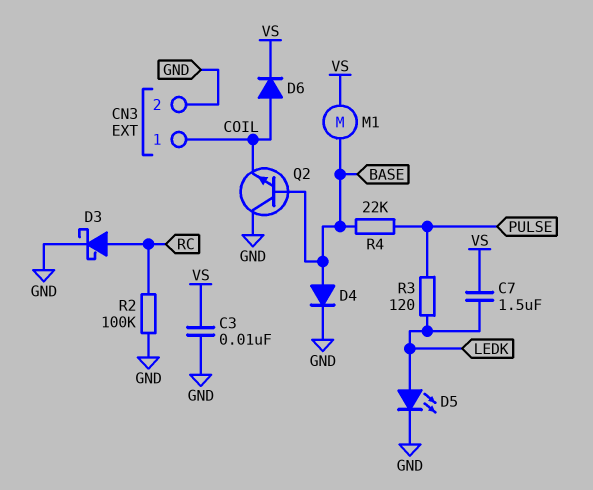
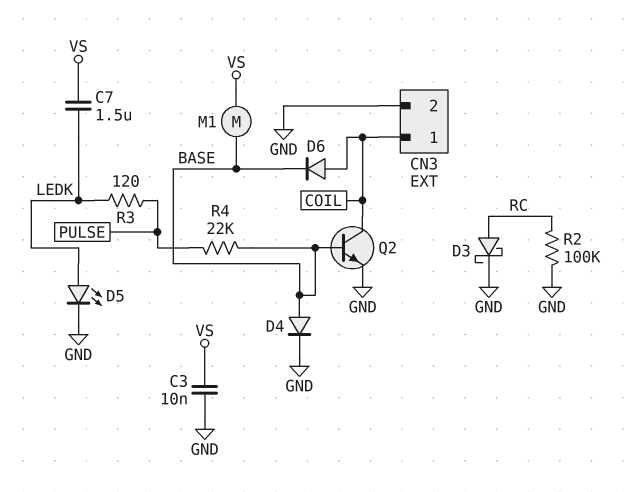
D6: diode (A COIL, K VS) -> diode (A COIL, K BASE)
Q2: NPN (B BASE, C GND, E COIL) -> NPN (B BASE, C COIL, E GND)

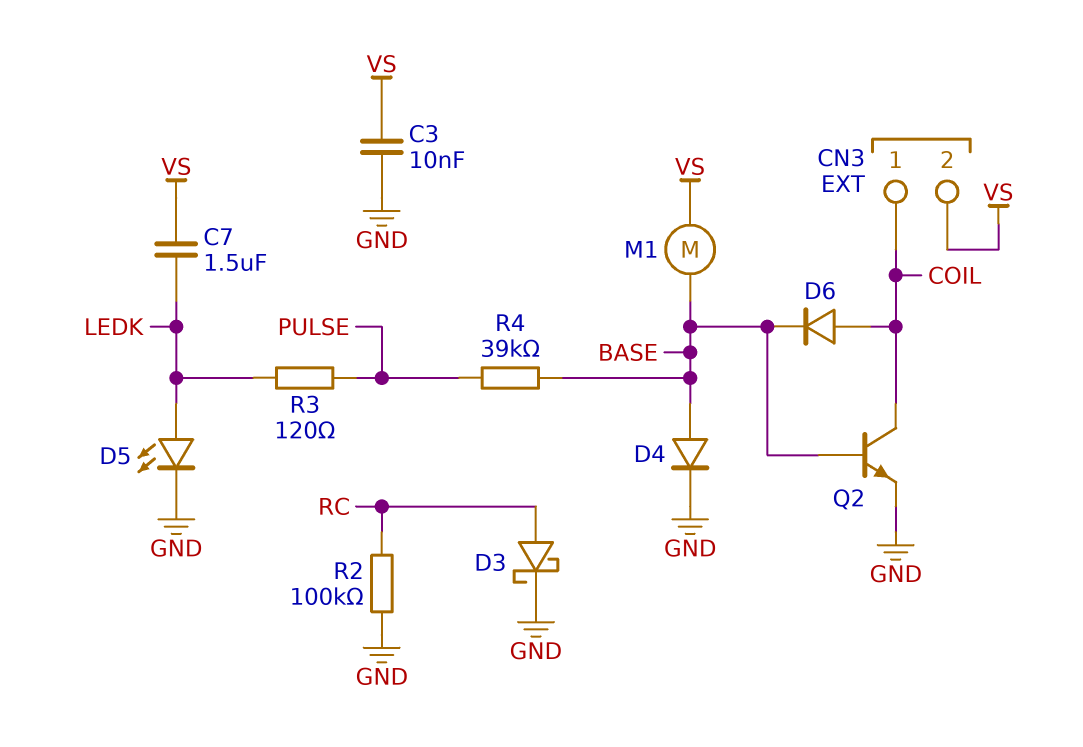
CN3 pin 2: GND -> VS
R4: 22k (BASE, PULSE) -> 39k (BASE, PULSE)

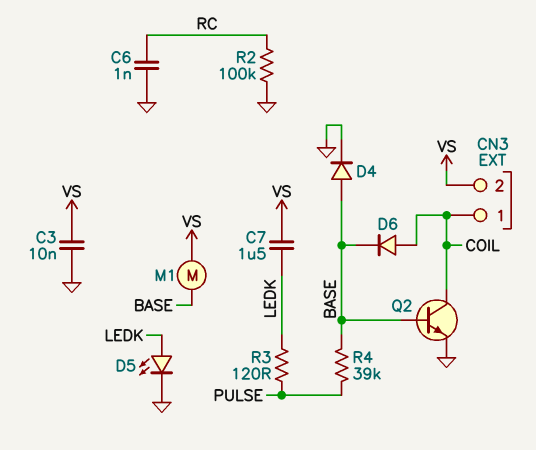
C6: none -> 1nF (GND, RC)
D3: schottky (A RC, K GND) -> none

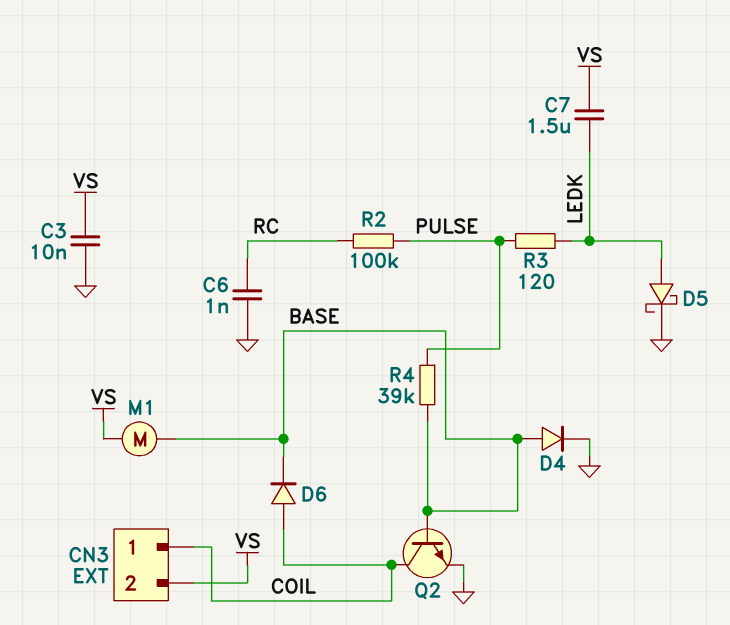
D5: LED (A LEDK, K GND) -> schottky (A LEDK, K GND)
R2: 100k (GND, RC) -> 100k (PULSE, RC)

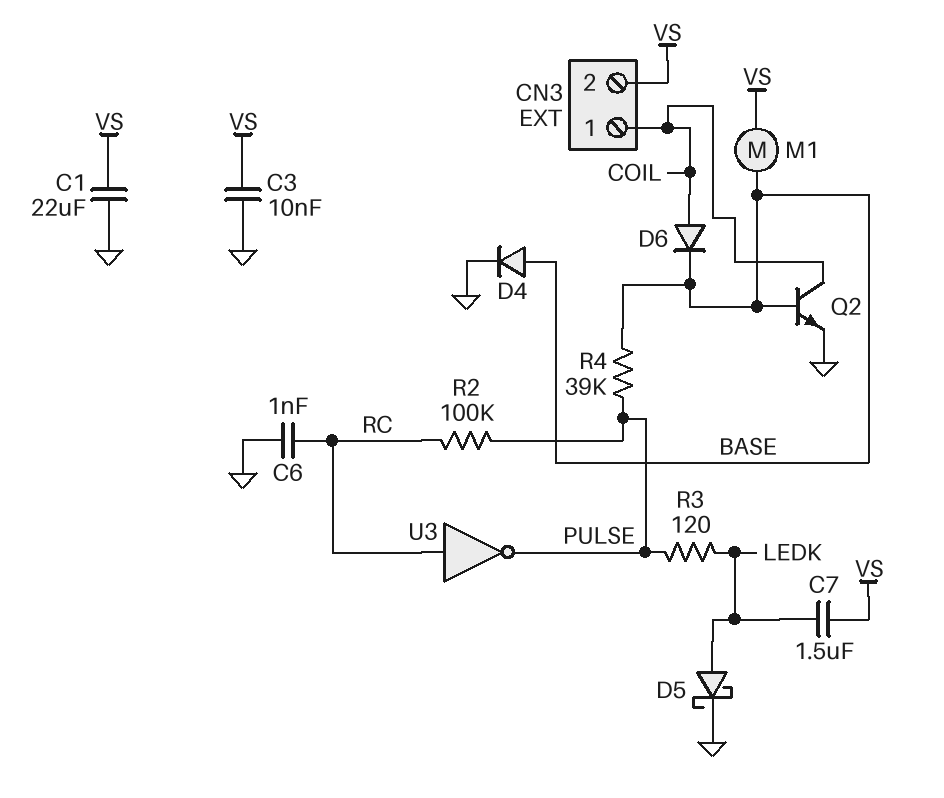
C1: none -> 22uF (GND, VS)
U3: none -> NOT (in RC, out PULSE)

